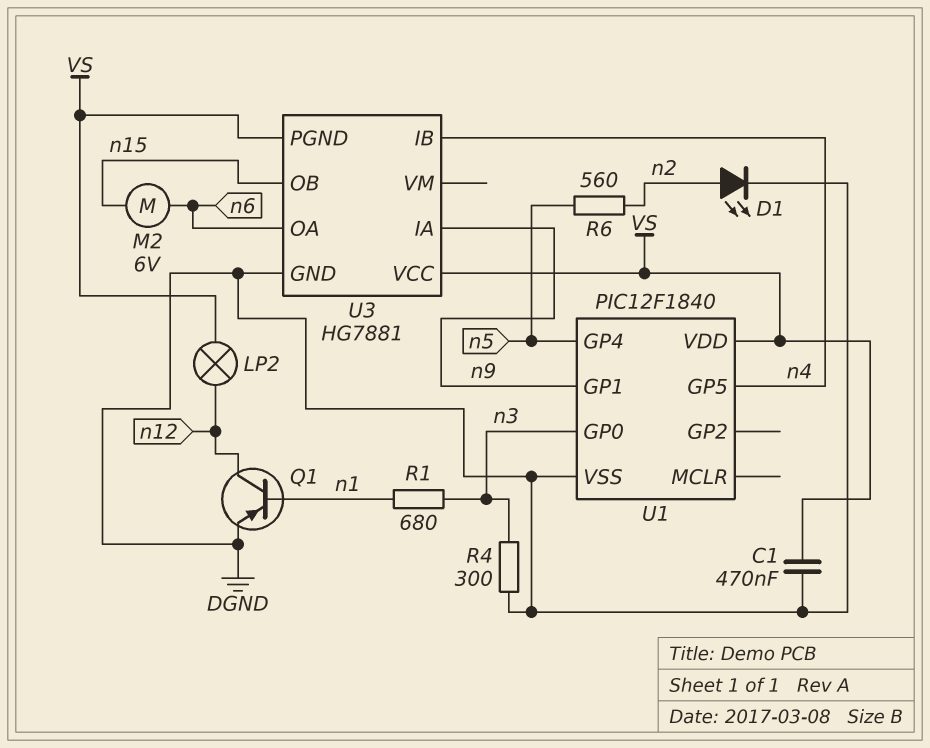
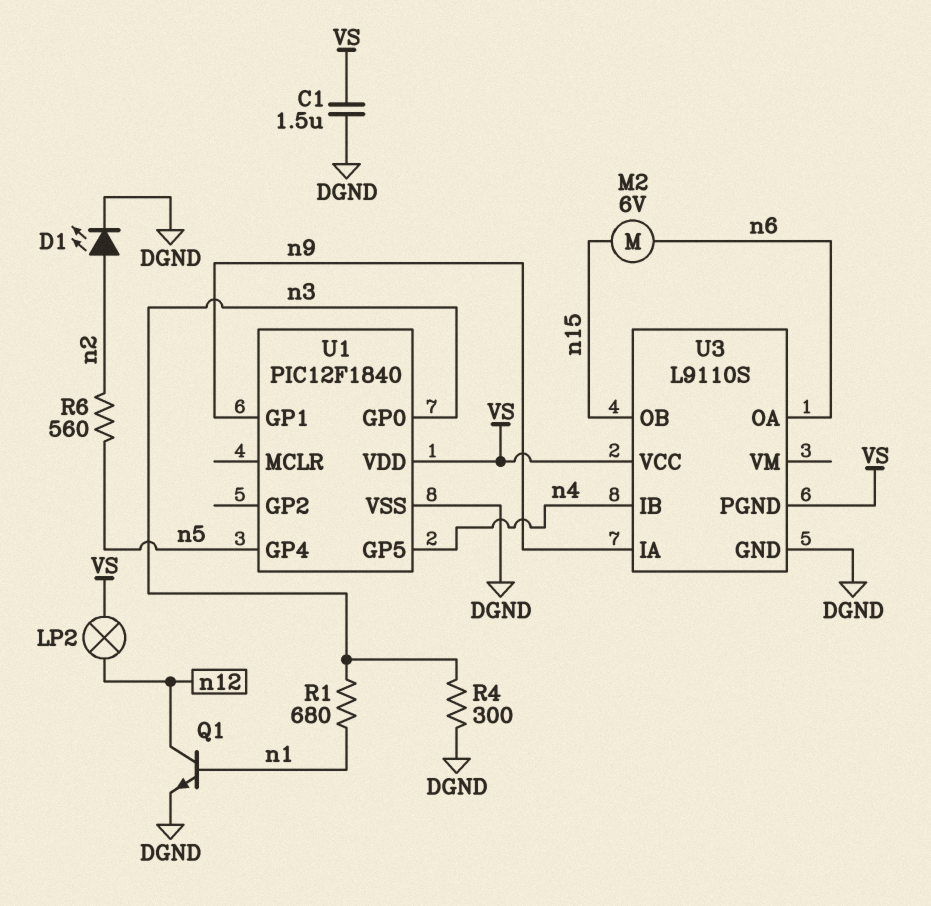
C1: 470nF (DGND, VS) -> 1.5uF (DGND, VS)
Q1: PNP (B n1, C n12, E DGND) -> NPN (B n1, C n12, E DGND)
U3: HG7881 -> L9110S

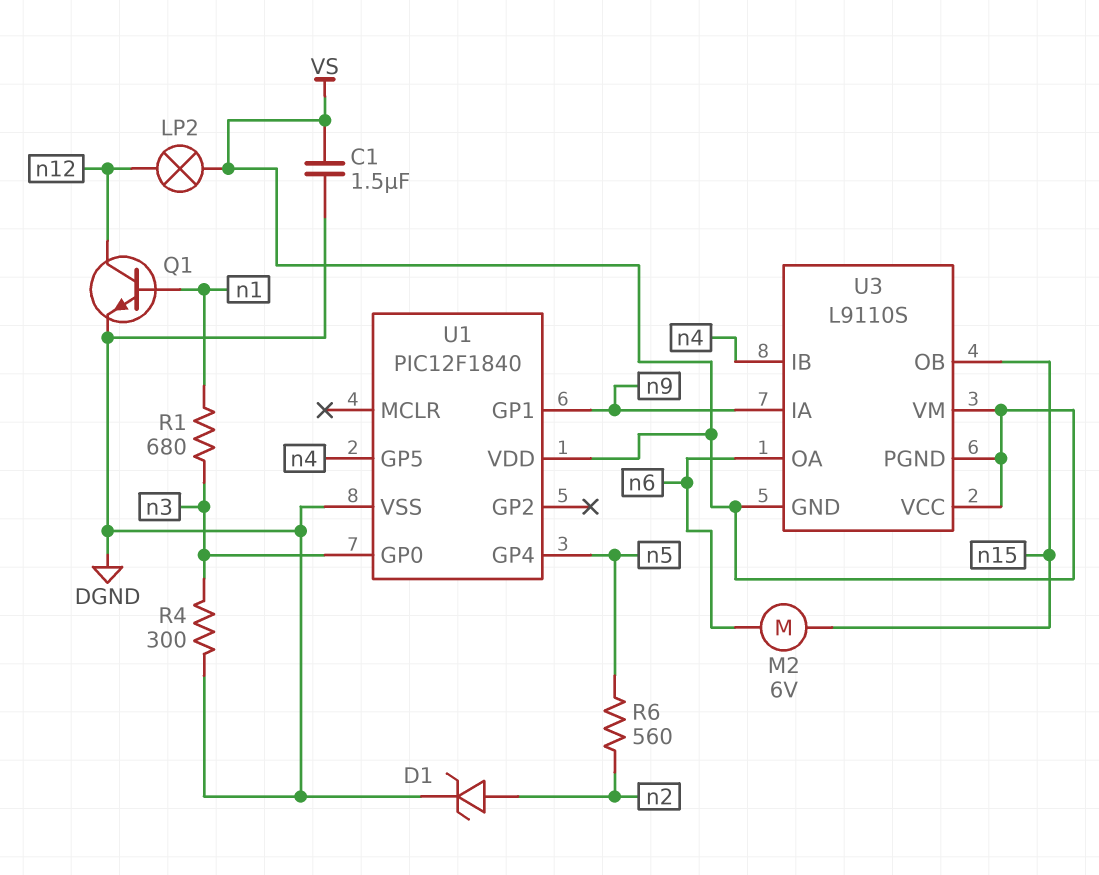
D1: LED (A n2, K DGND) -> zener (A n2, K DGND)
U3 pin GND: DGND -> VS
U3 pin VM: none -> VS

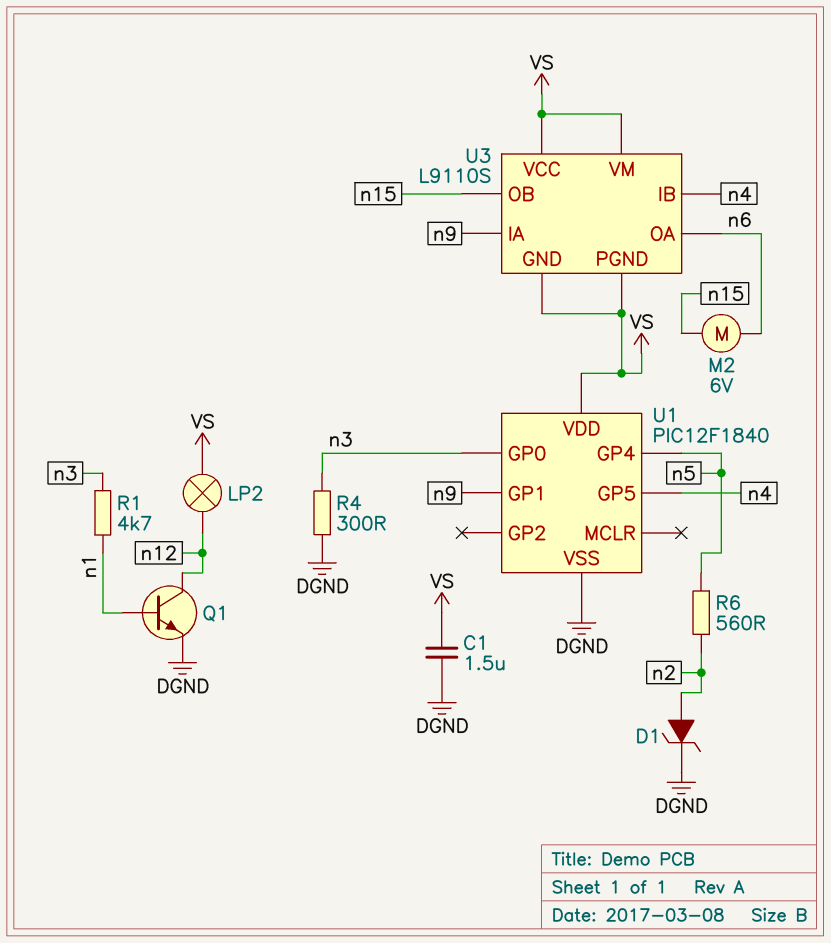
R1: 680 (n1, n3) -> 4.7k (n1, n3)

